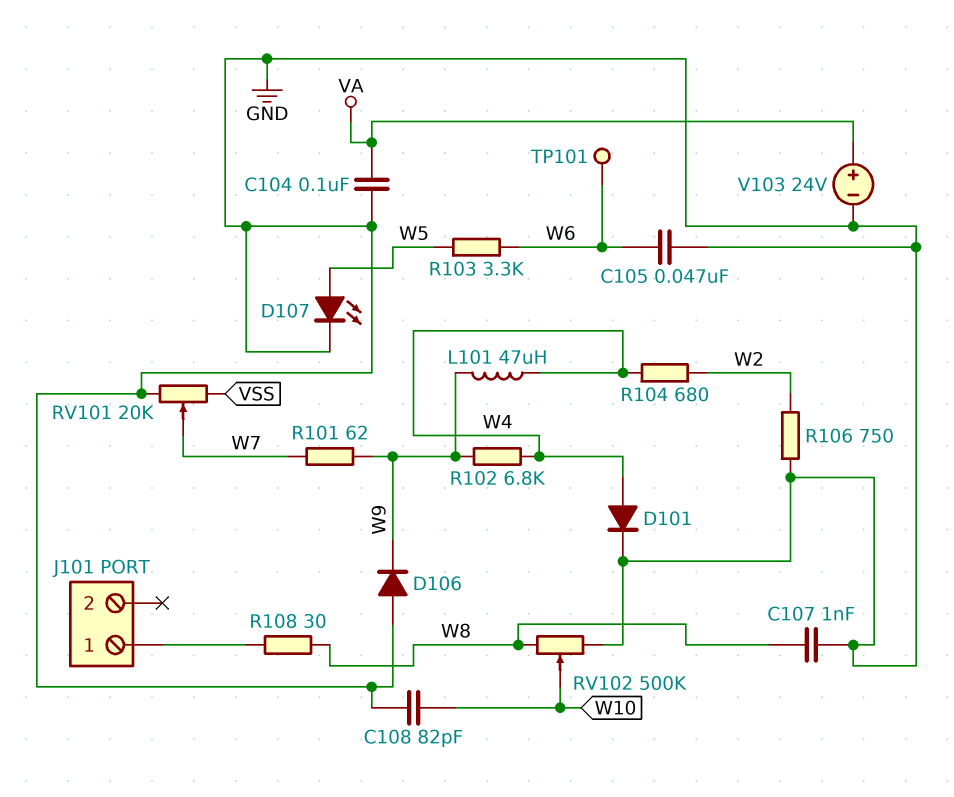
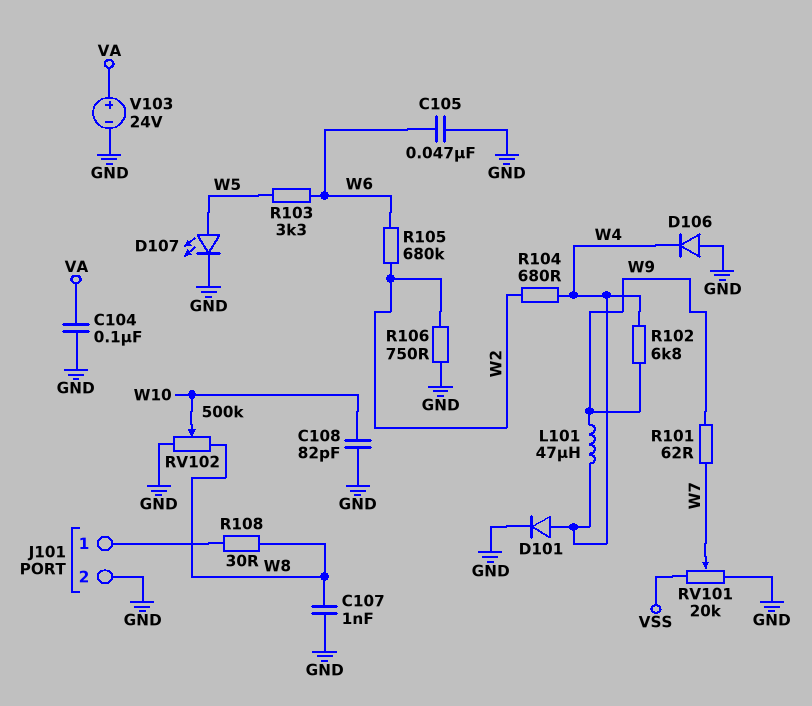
D106: diode (A GND, K W9) -> diode (A GND, K W4)
J101 pin 2: none -> GND
R105: none -> 680k (W2, W6)
TP101: test point (W6) -> none

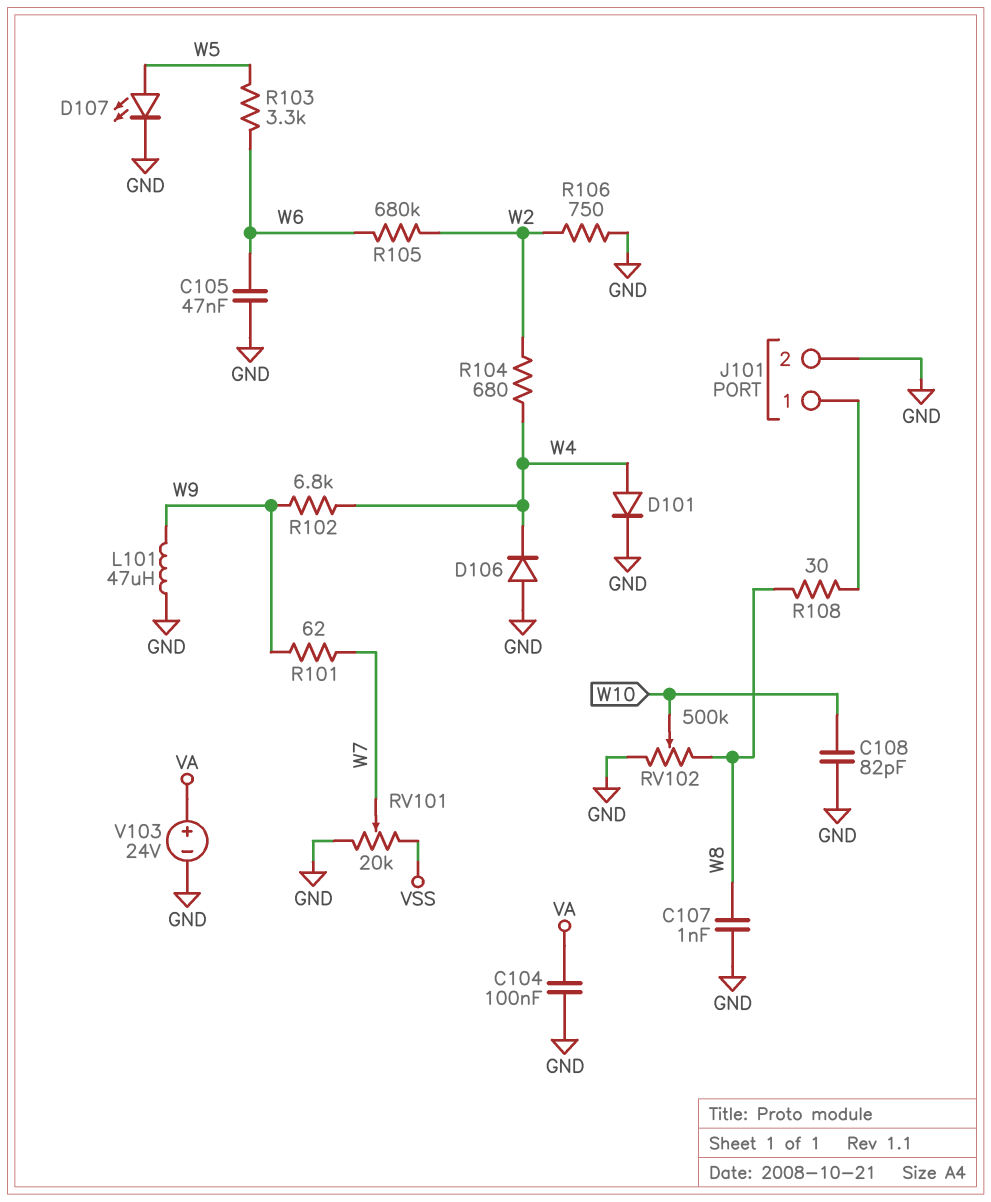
L101: 47uH (W4, W9) -> 47uH (GND, W9)

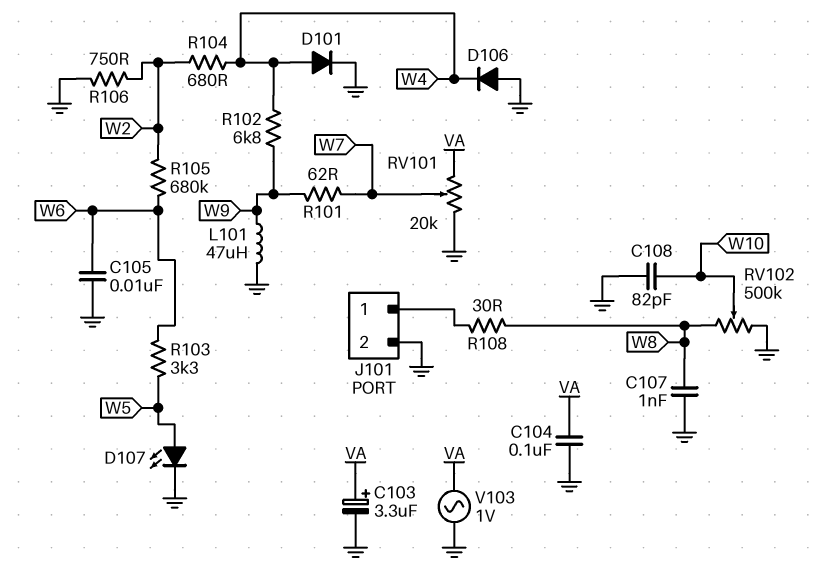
C103: none -> 3.3uF (plus VA, minus GND)
C105: 47nF (GND, W6) -> 10nF (GND, W6)
RV101: 20k (GND, VSS, wiper W7) -> 20k (GND, VA, wiper W7)
V103: 24V (plus VA, minus GND) -> AC 1V (GND, VA)

